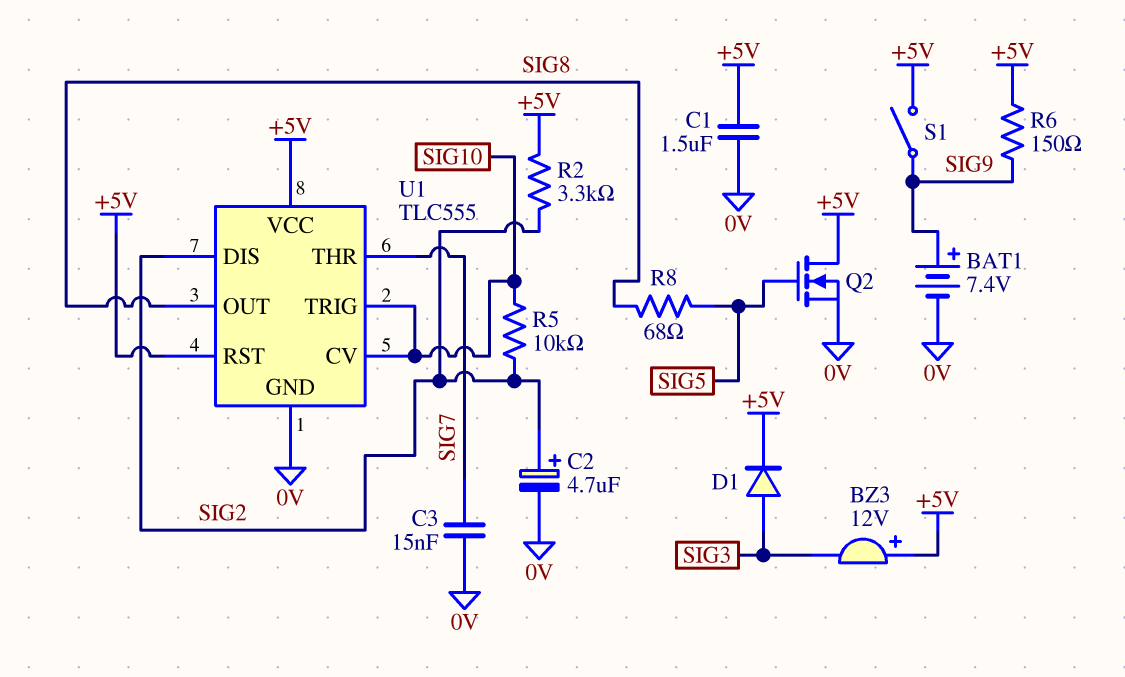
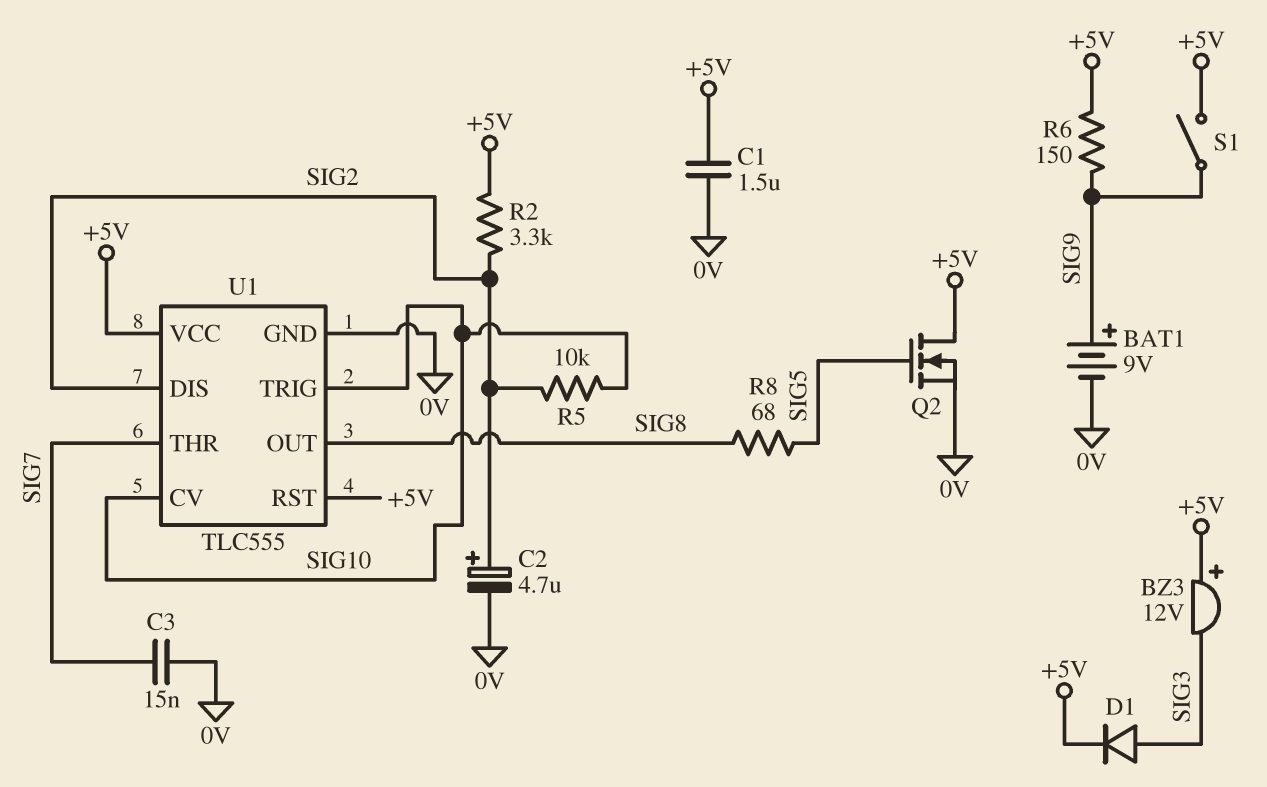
BAT1: 7.4V (plus SIG9, minus 0V) -> 9V (plus SIG9, minus 0V)

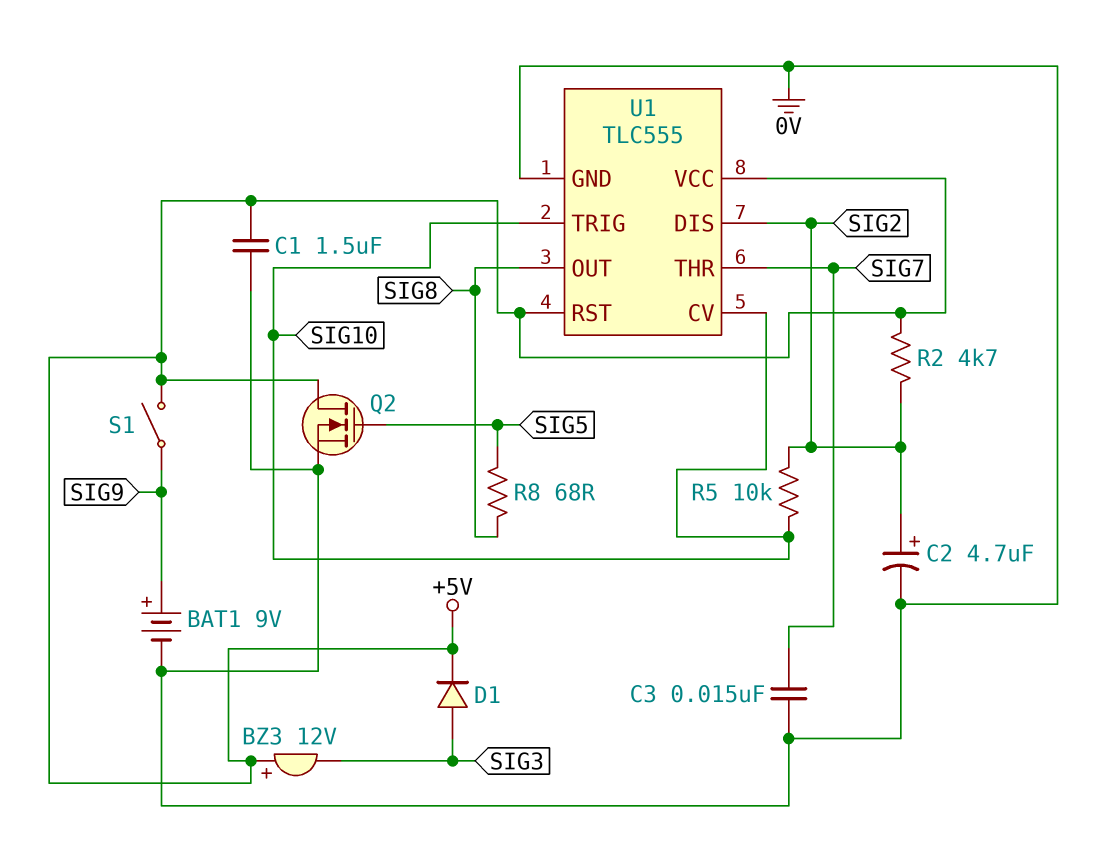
R2: 3.3k (+5V, SIG2) -> 4.7k (+5V, SIG2)
R6: 150 (+5V, SIG9) -> none

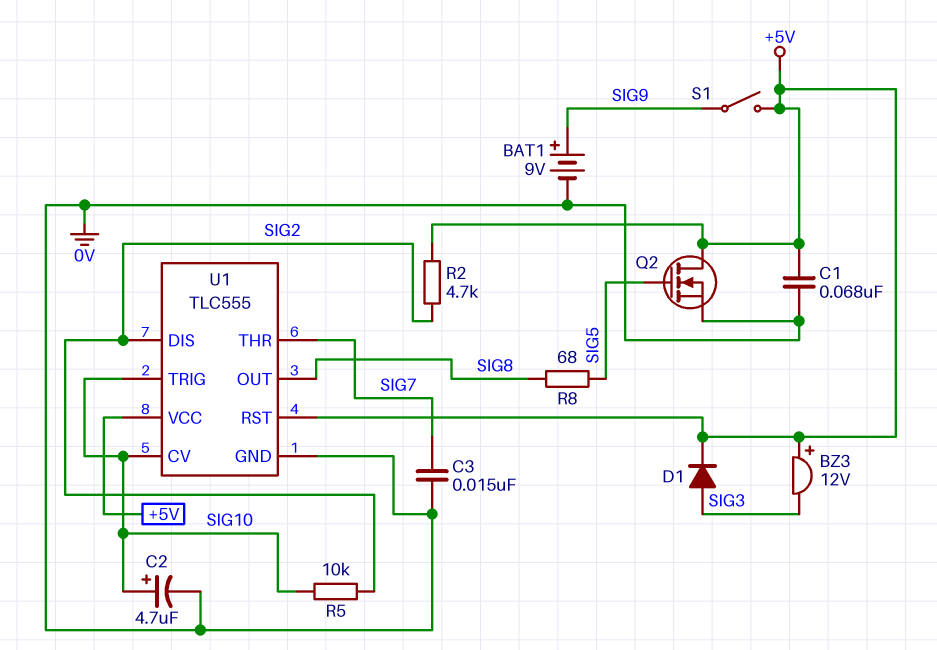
C1: 1.5uF (+5V, 0V) -> 68nF (+5V, 0V)
C2: 4.7uF (plus SIG2, minus 0V) -> 4.7uF (plus SIG10, minus 0V)

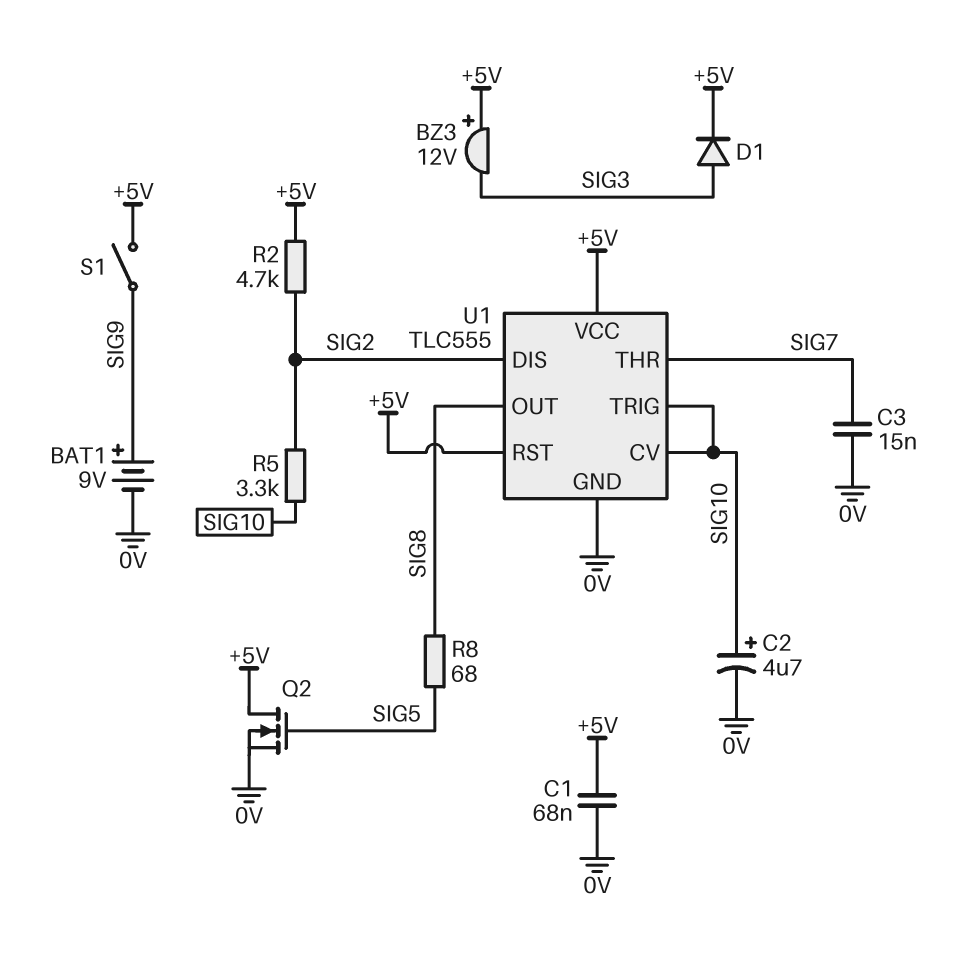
R5: 10k (SIG2, SIG10) -> 3.3k (SIG2, SIG10)

